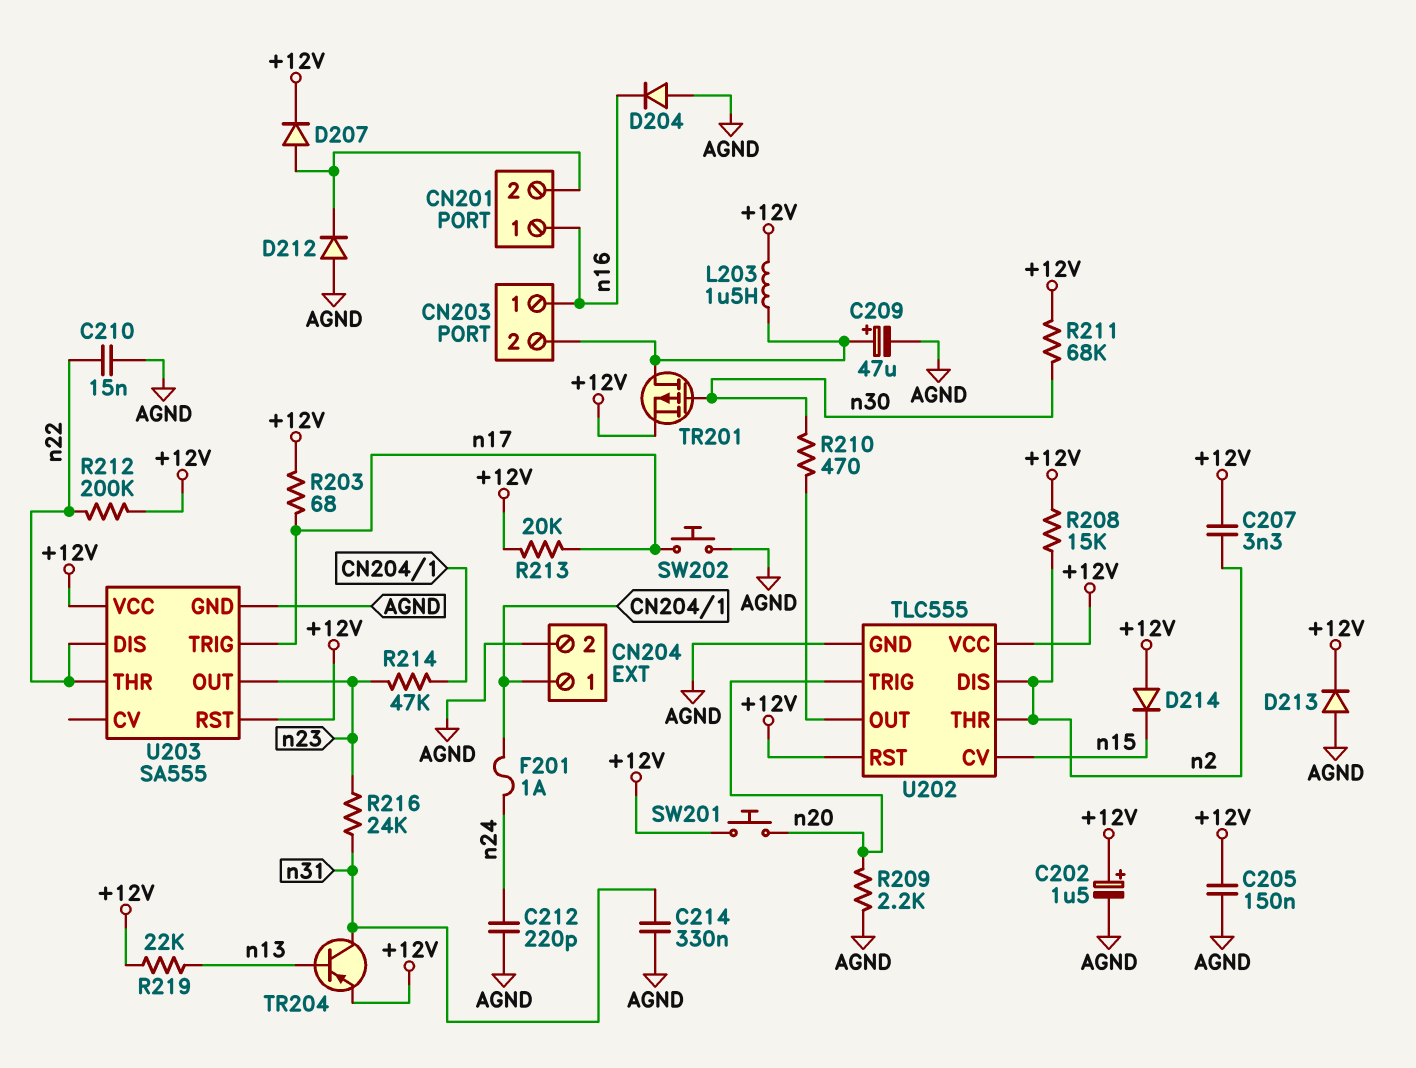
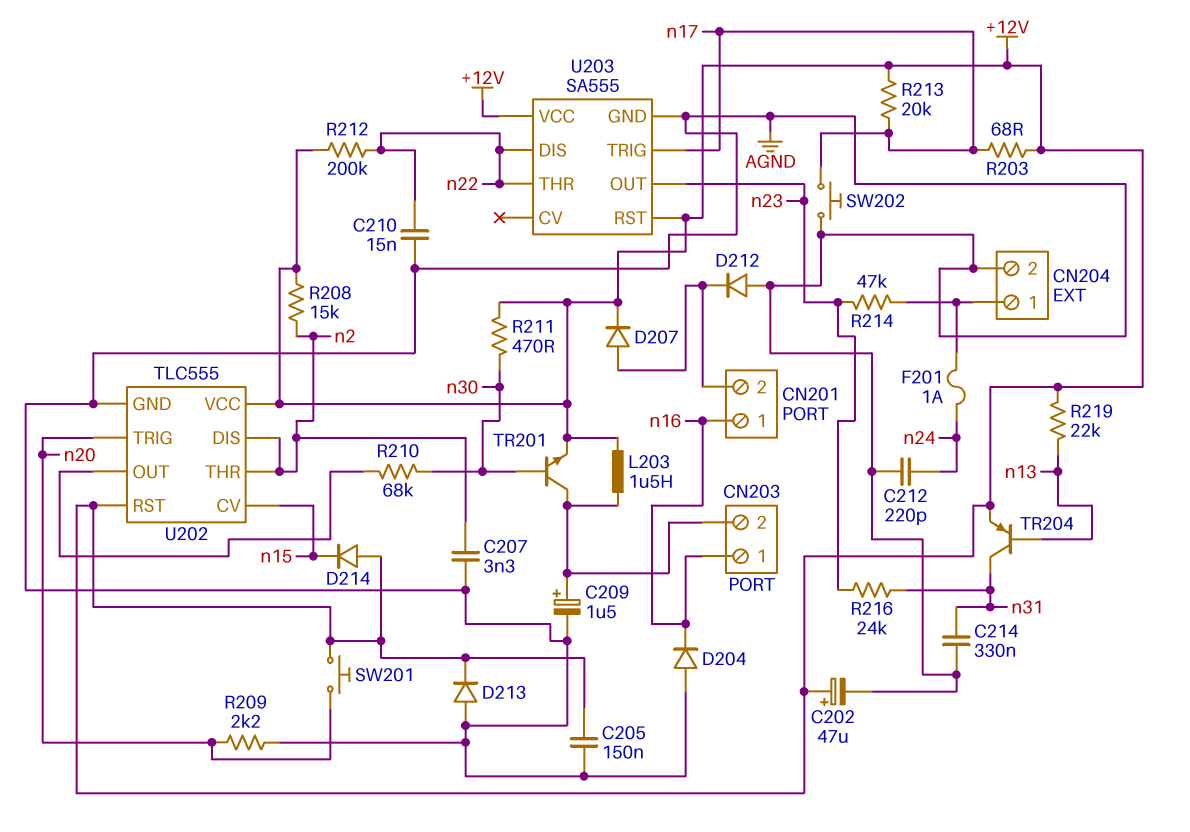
C202: 1.5uF (plus +12V, minus AGND) -> 47uF (plus +12V, minus AGND)
C207: 3.3nF (+12V, n2) -> 3.3nF (AGND, n2)
C209: 47uF (plus CN203/2, minus AGND) -> 1.5uF (plus CN203/2, minus AGND)
R210: 470 (U202/OUT, n30) -> 68k (U202/OUT, n30)
R211: 68k (+12V, n30) -> 470 (+12V, n30)
TR201: PMOS (G n30, D CN203/2, S +12V) -> NPN (B n30, C CN203/2, E +12V)

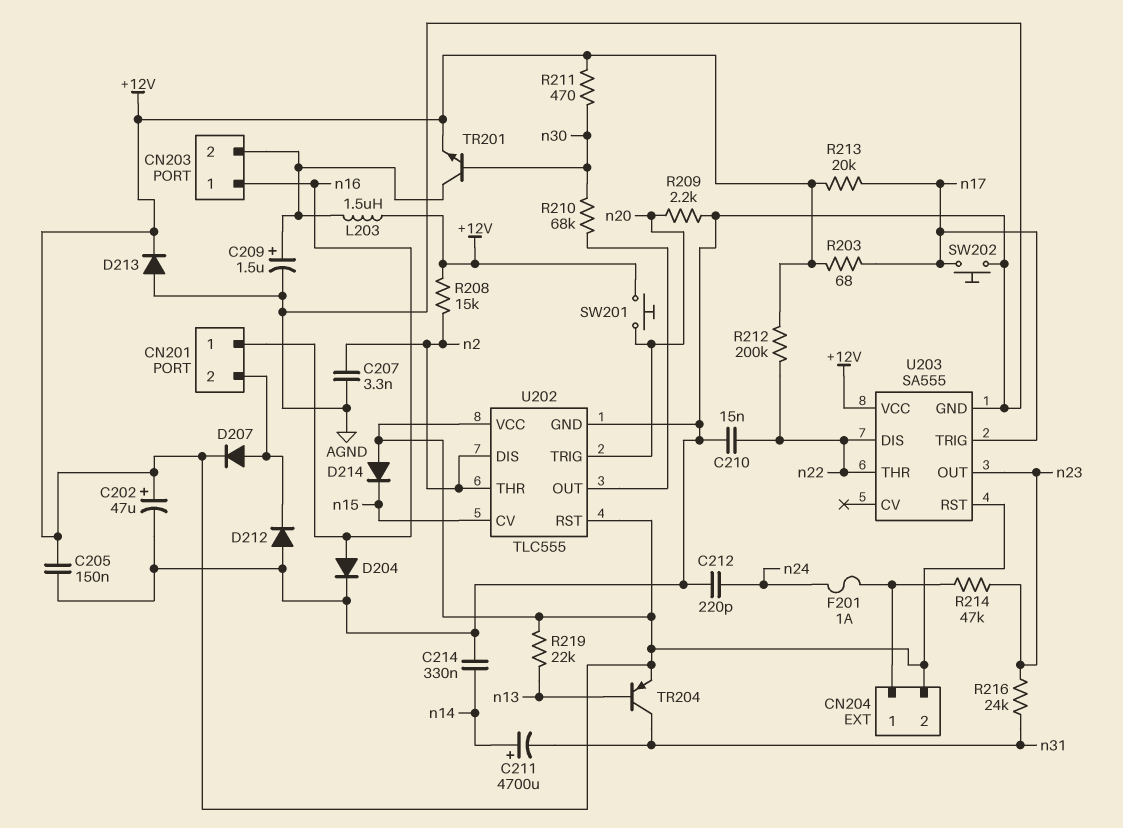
C211: none -> 4700uF (plus n14, minus n31)
C214: 330nF (AGND, n31) -> 330nF (AGND, n14)
CN204 pin 2: AGND -> +12V
D204: diode (A AGND, K n16) -> diode (A n16, K AGND)

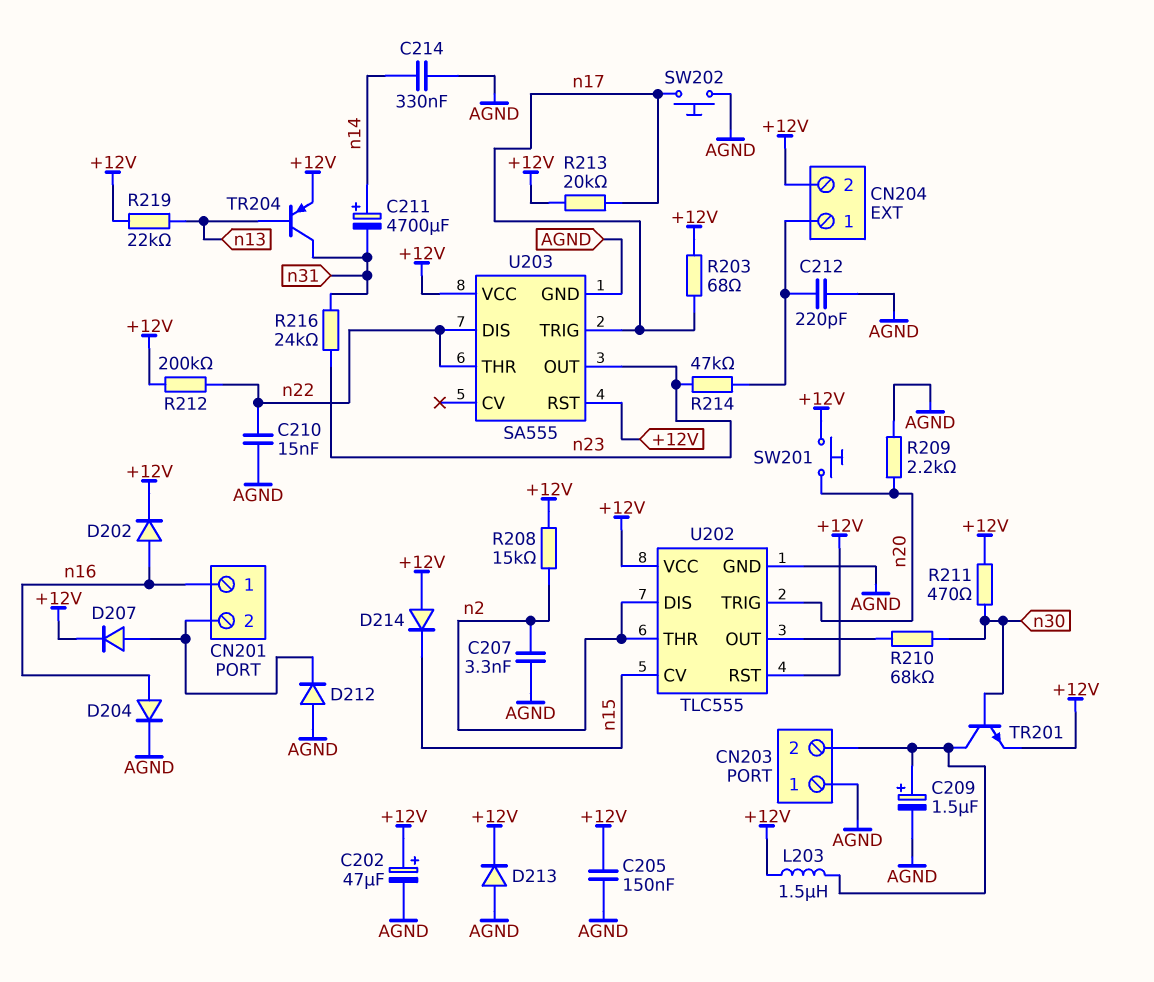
C212: 220pF (AGND, n24) -> 220pF (AGND, CN204/1)
CN203 pin 1: n16 -> AGND
D202: none -> diode (A n16, K +12V)
F201: 1A (CN204/1, n24) -> none

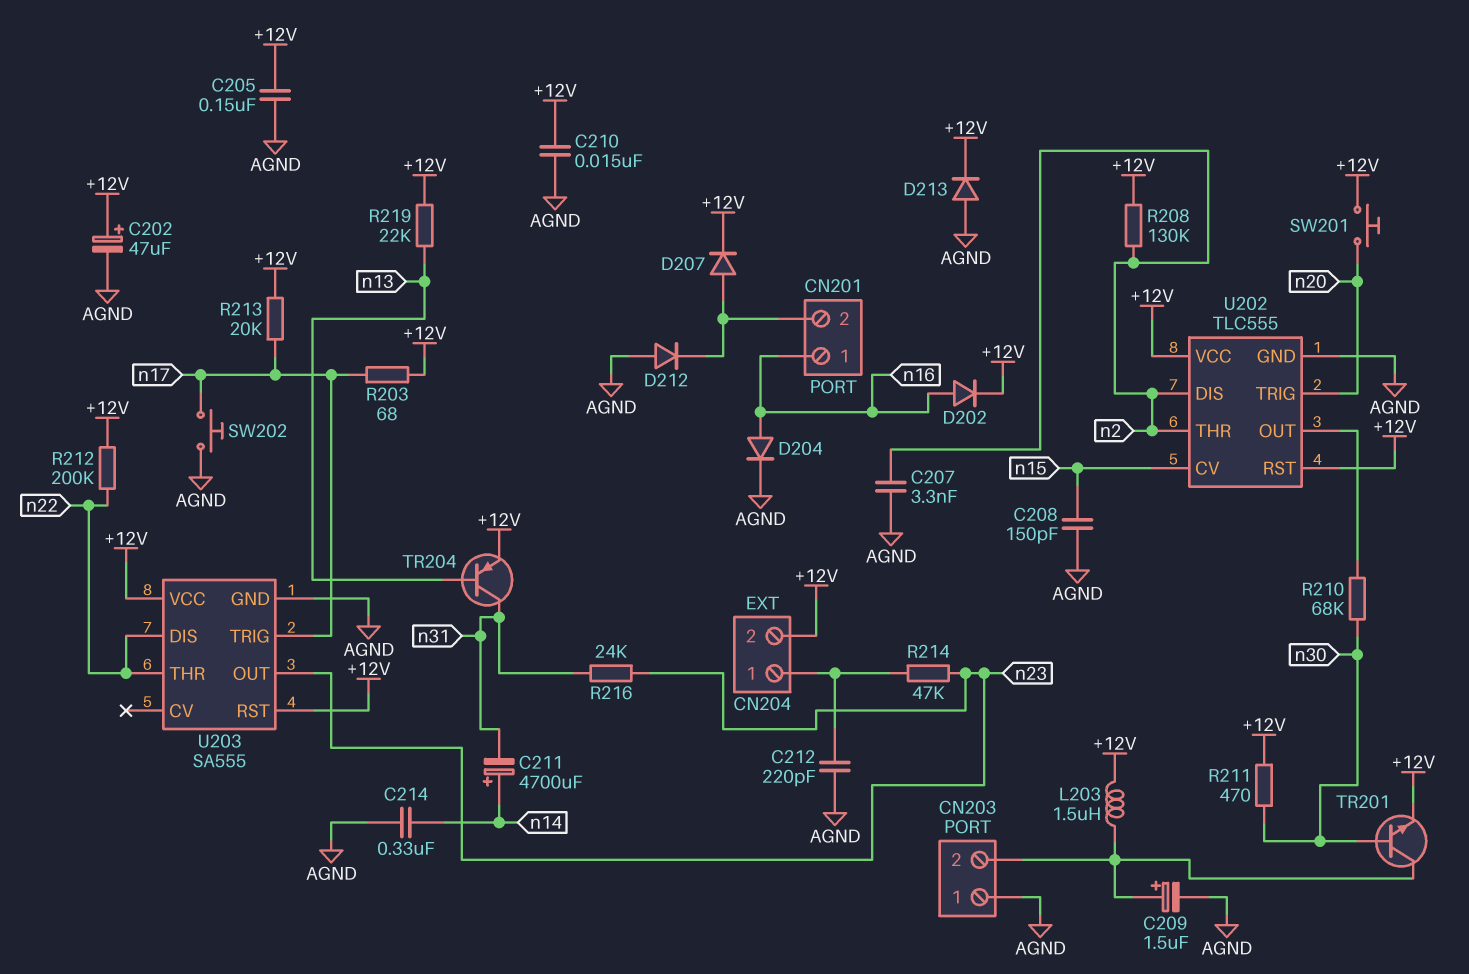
C208: none -> 150pF (AGND, n15)
C210: 15nF (AGND, n22) -> 15nF (+12V, AGND)
D214: diode (A +12V, K n15) -> none
R208: 15k (+12V, n2) -> 130k (+12V, n2)
R209: 2.2k (AGND, n20) -> none

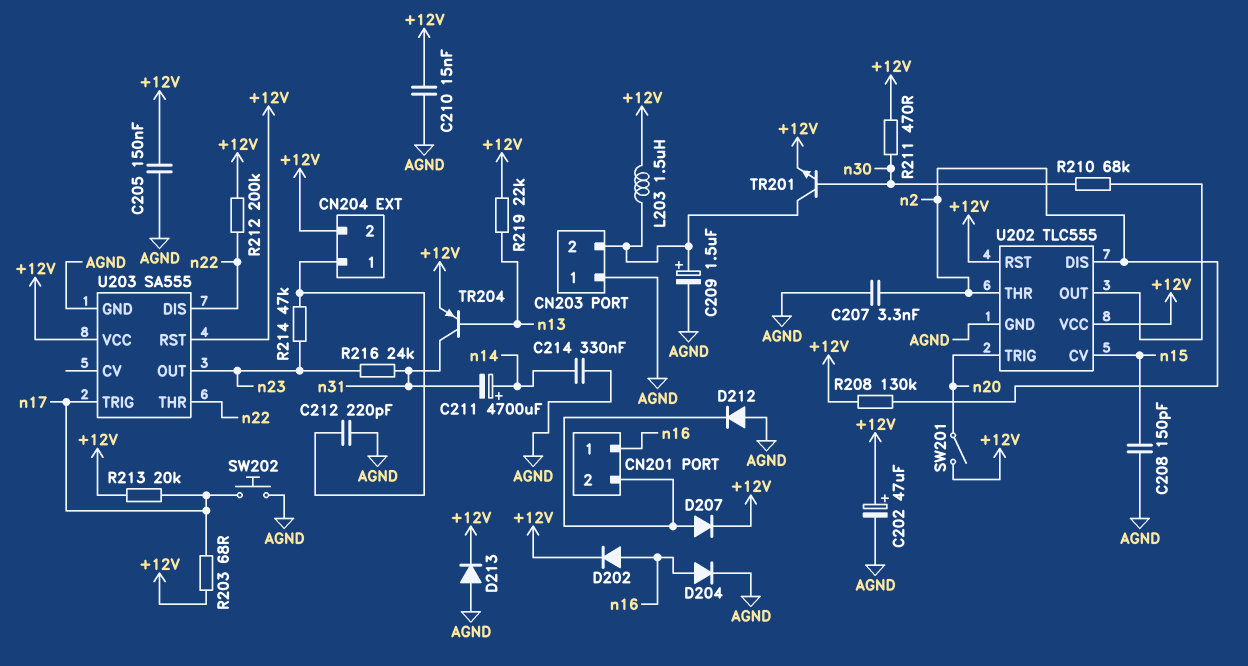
SW201: button (+12V, n20) -> switch (+12V, n20)

